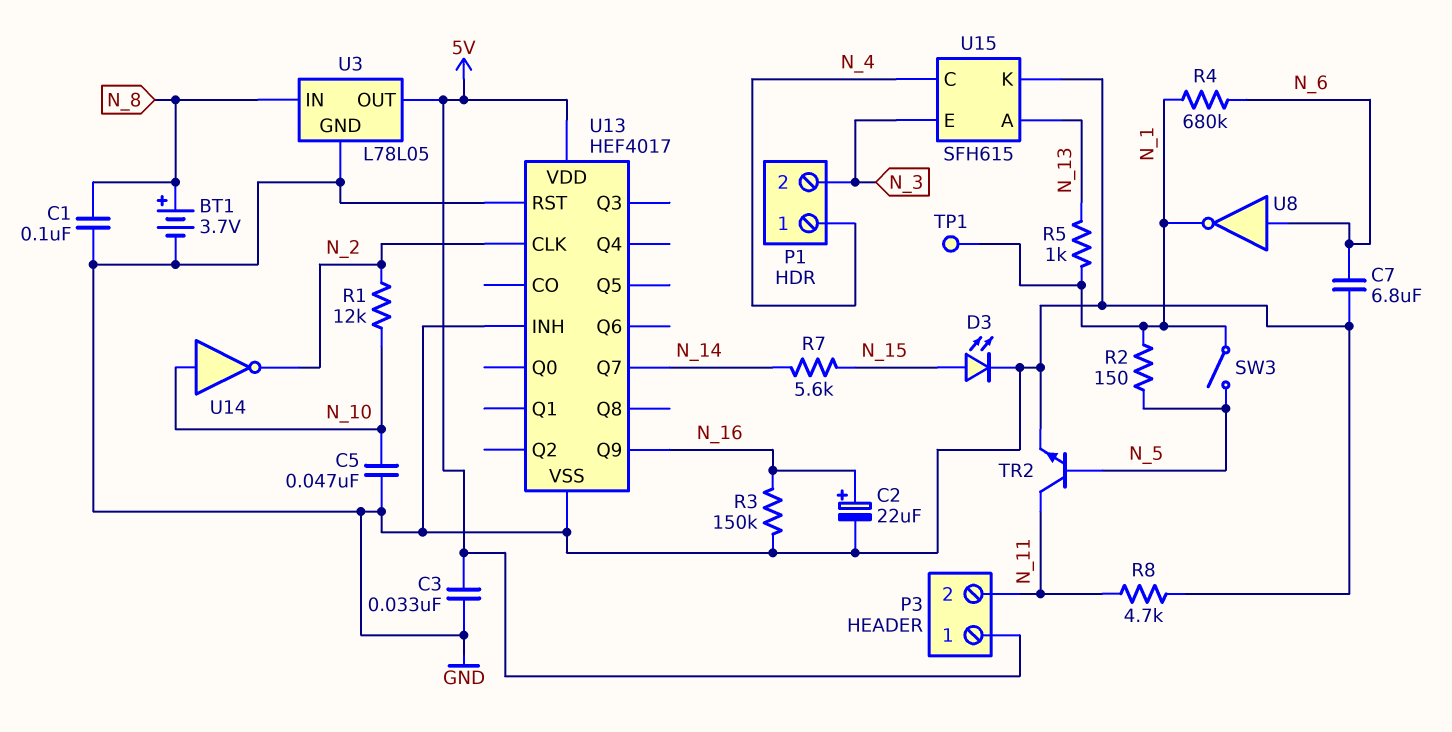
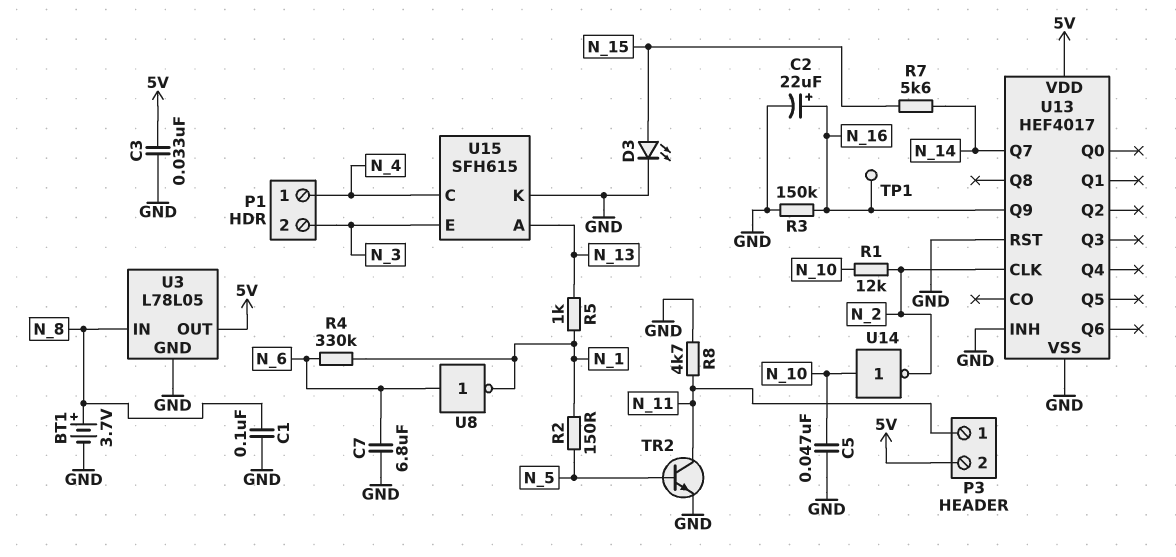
P3 pin 1: 5V -> N_11
P3 pin 2: N_11 -> 5V
R4: 680k (N_1, N_6) -> 330k (N_1, N_6)
SW3: switch (N_1, N_5) -> none
TP1: test point (N_1) -> test point (N_16)

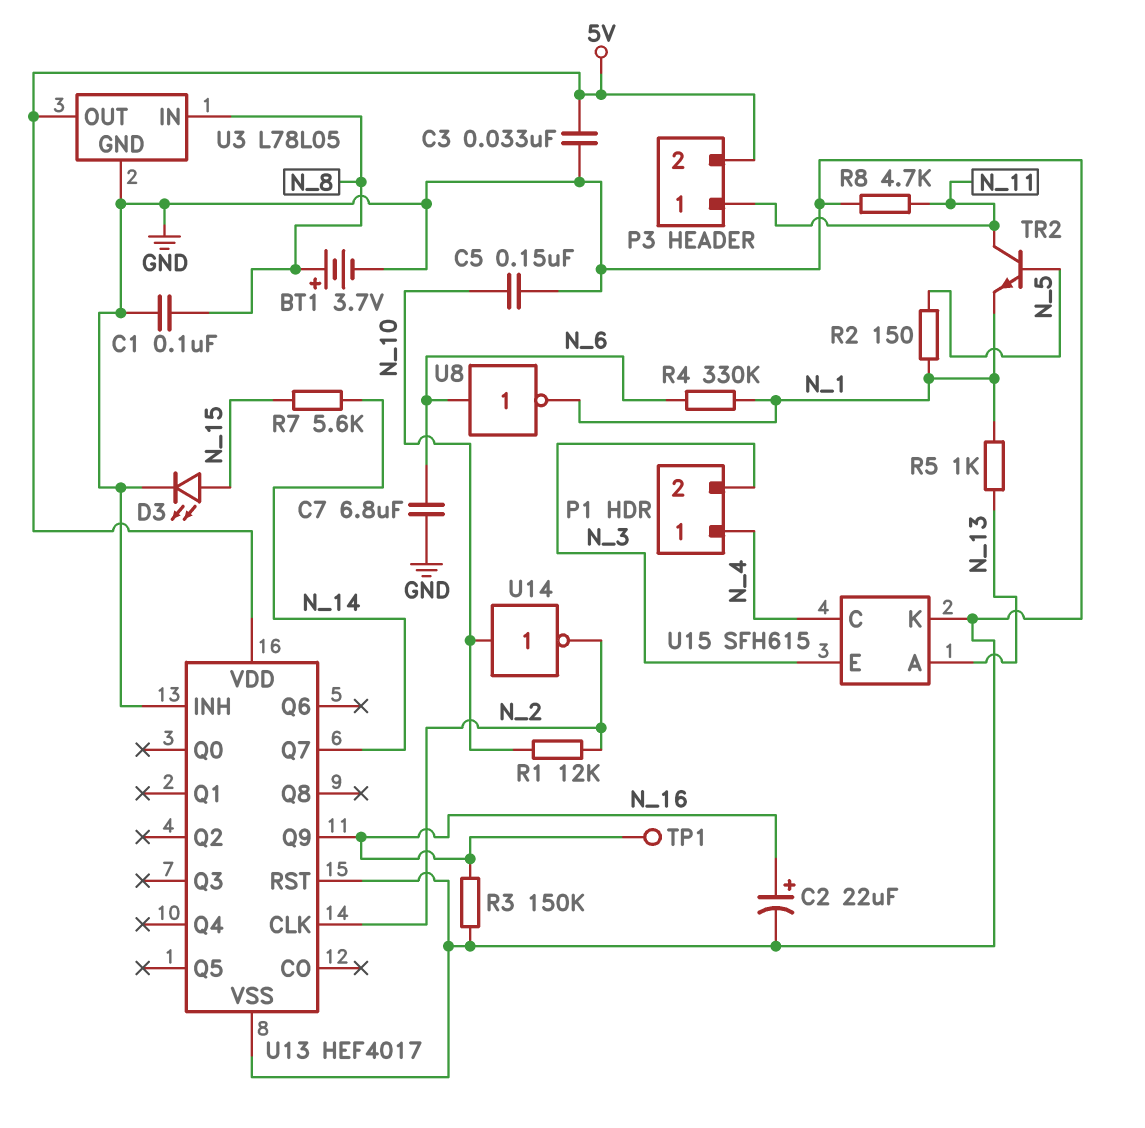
C5: 47nF (GND, N_10) -> 150nF (GND, N_10)
TR2: NPN (B N_5, C N_11, E GND) -> NPN (B N_5, C N_11, E N_1)

